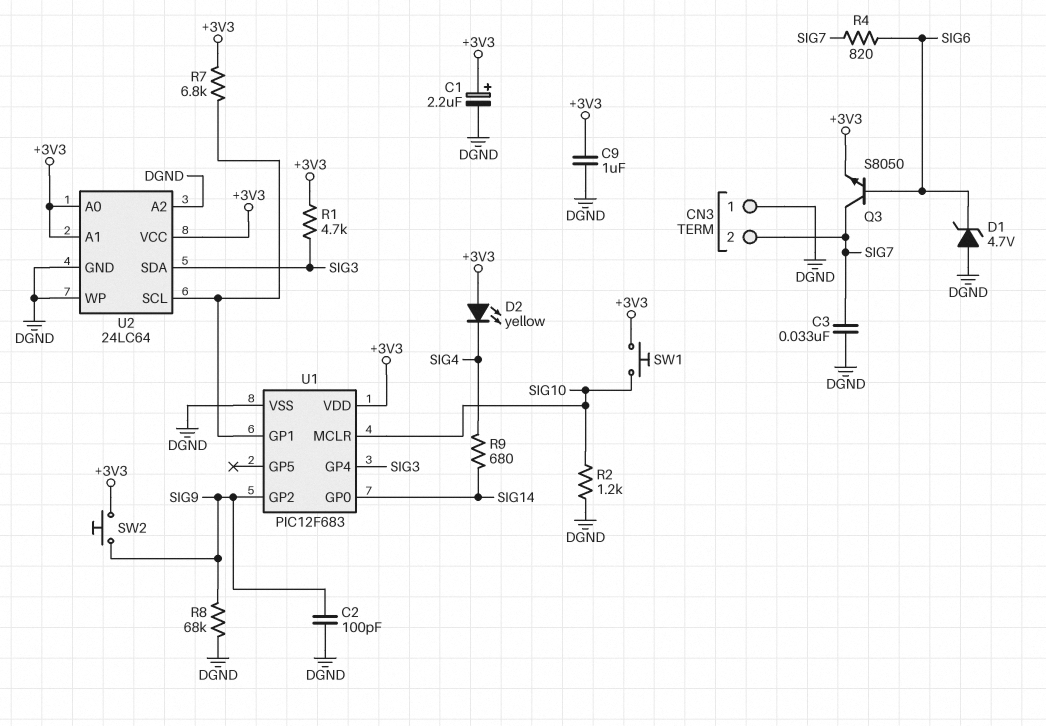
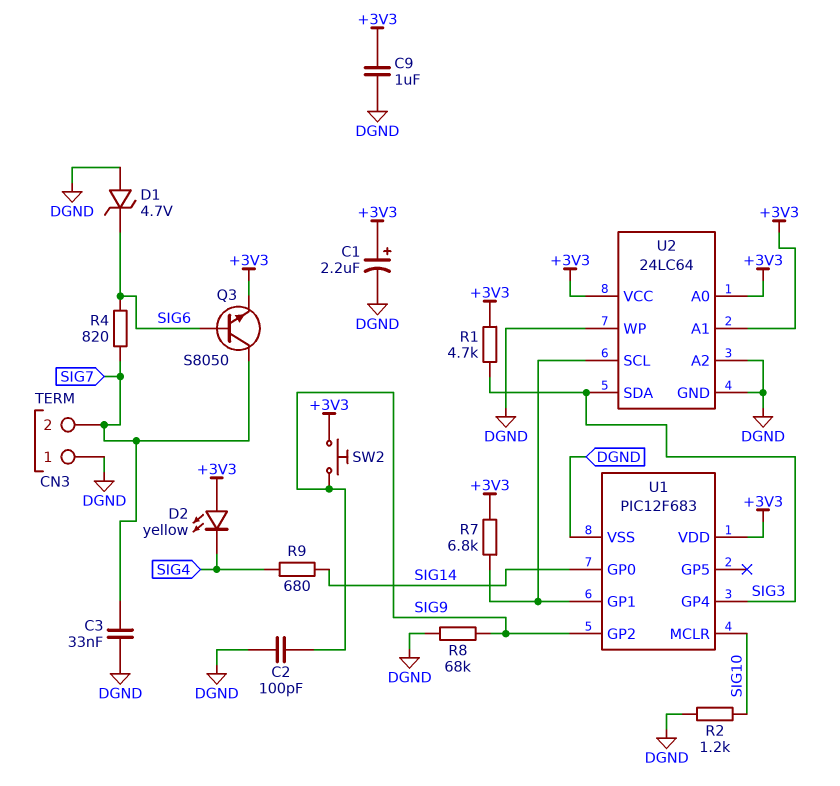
SW1: button (+3V3, SIG10) -> none

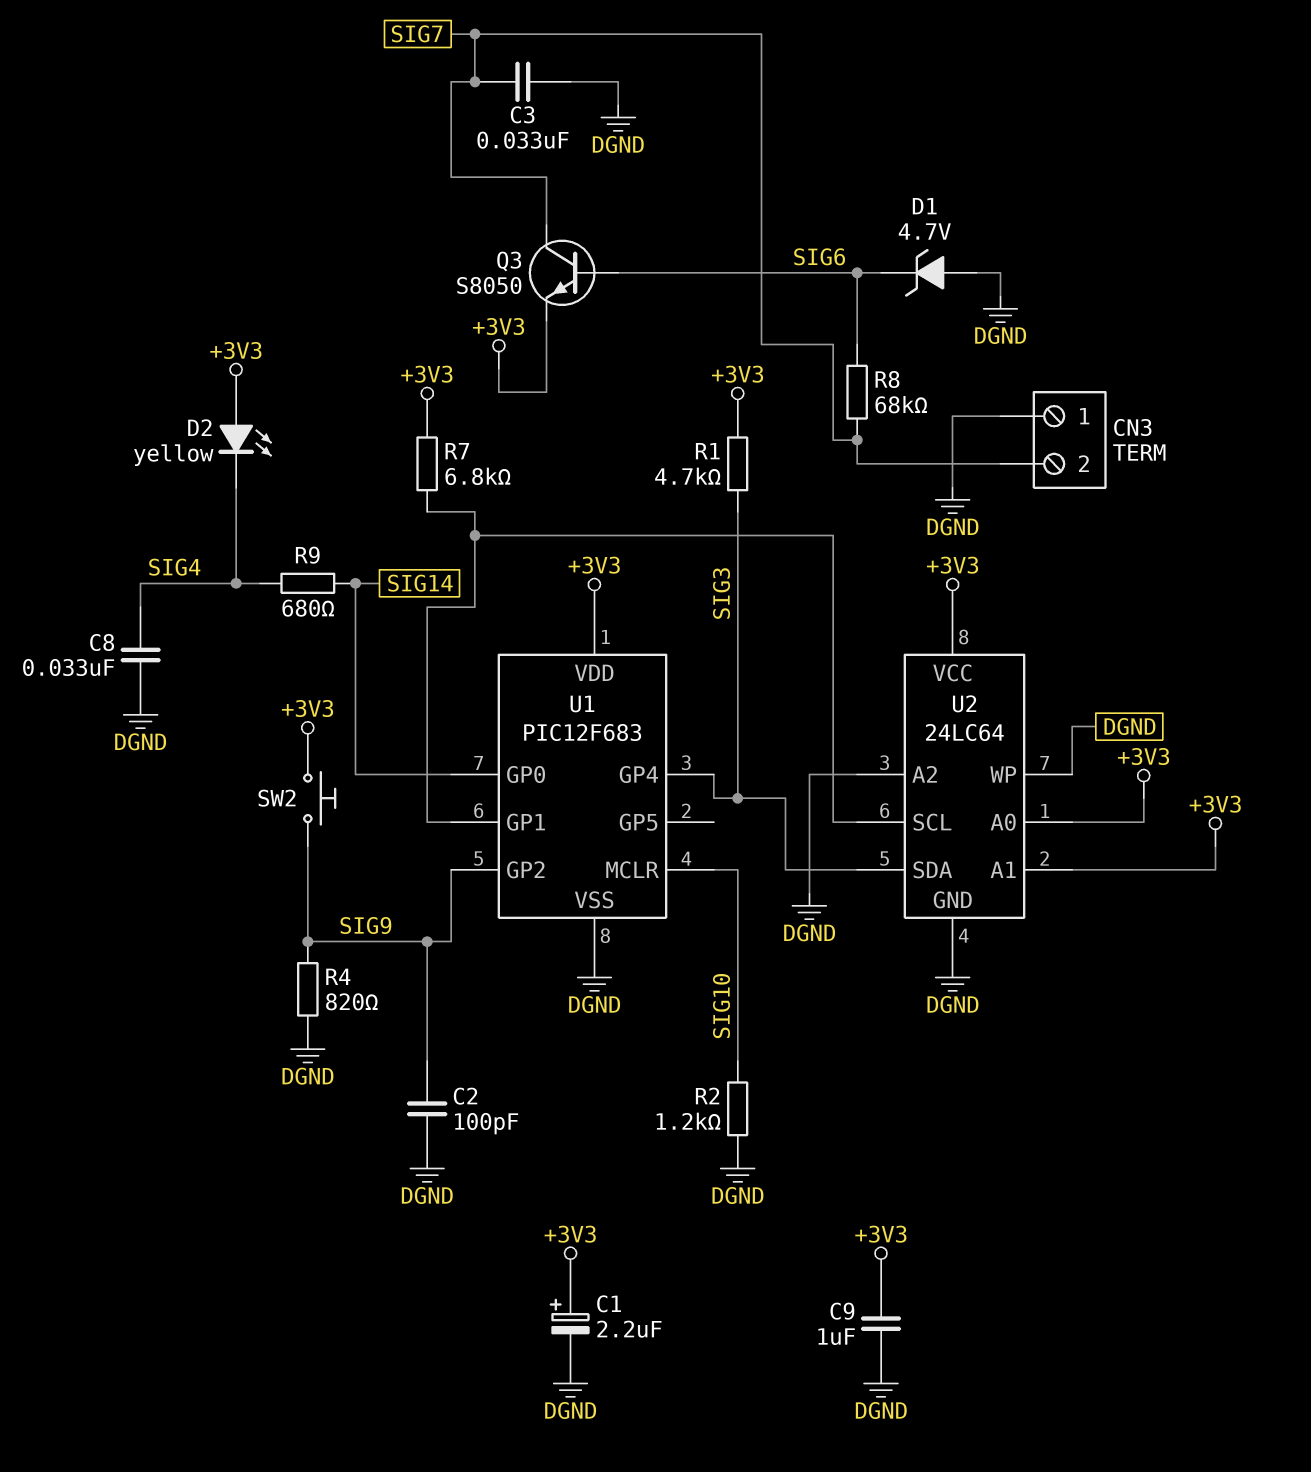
C8: none -> 33nF (DGND, SIG4)
R4: 820 (SIG6, SIG7) -> 820 (DGND, SIG9)
R8: 68k (DGND, SIG9) -> 68k (SIG6, SIG7)

